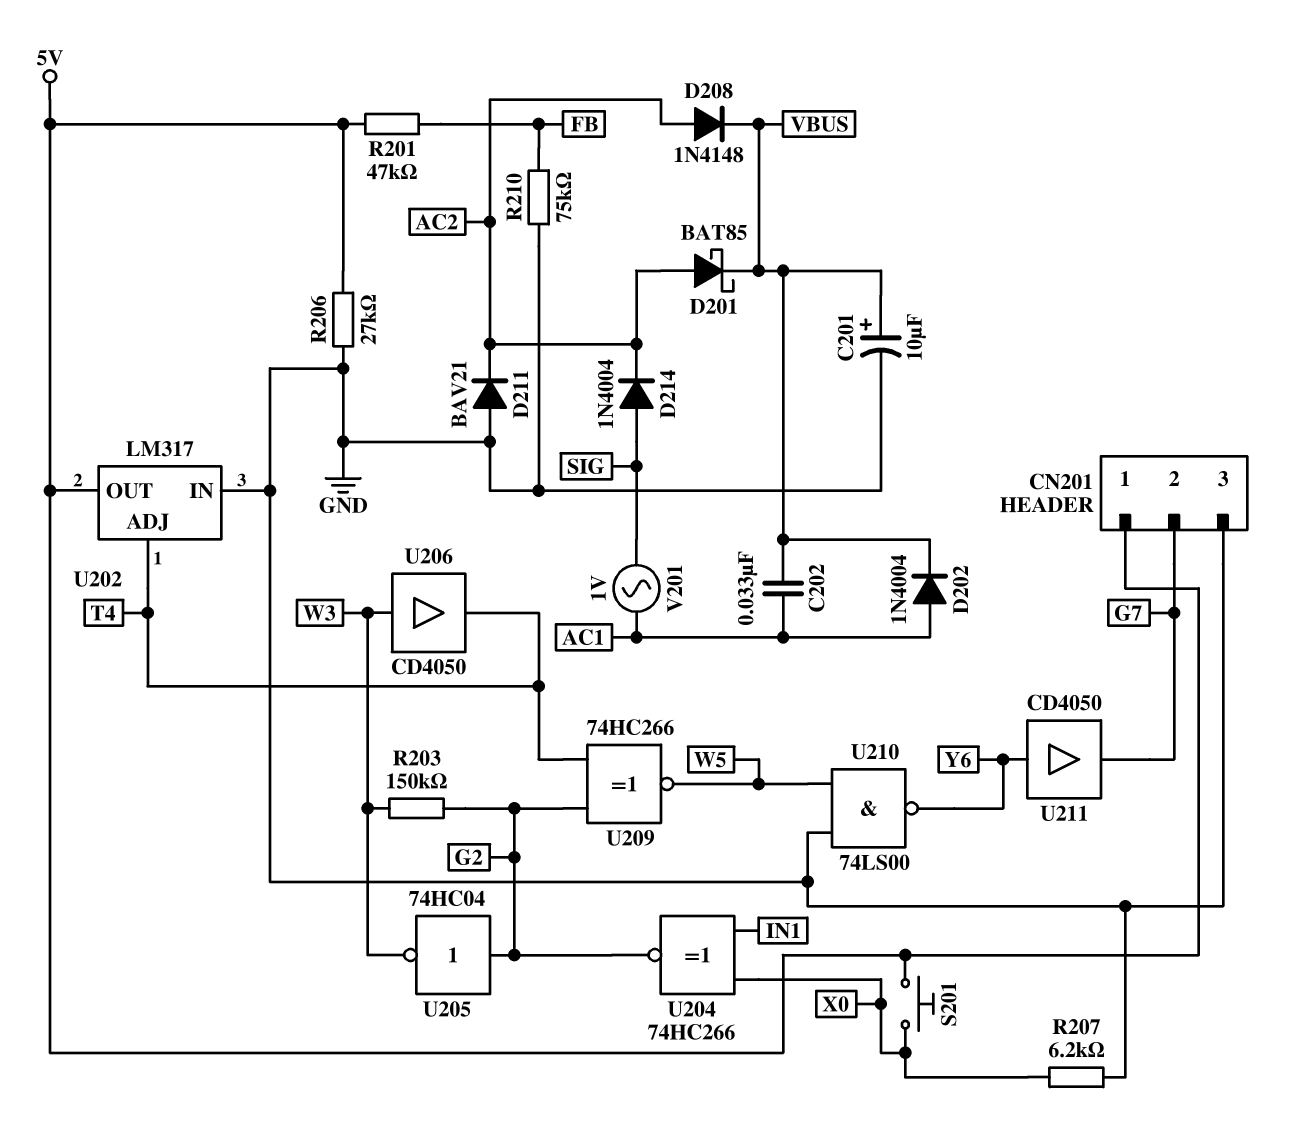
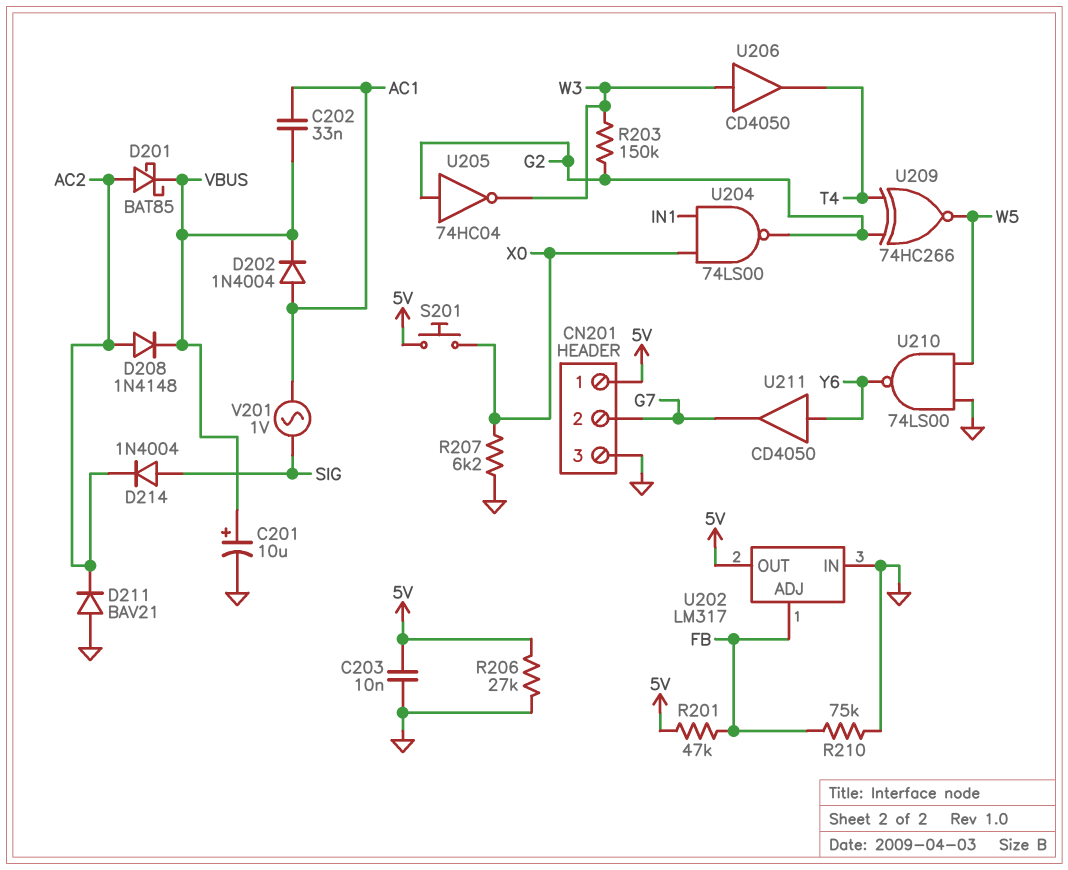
C203: none -> 10nF (5V, GND)
U202 pin ADJ: T4 -> FB
U204: XNOR 74HC266 (in IN1, in X0, out G2) -> NAND 74LS00 (in IN1, in X0, out G2)

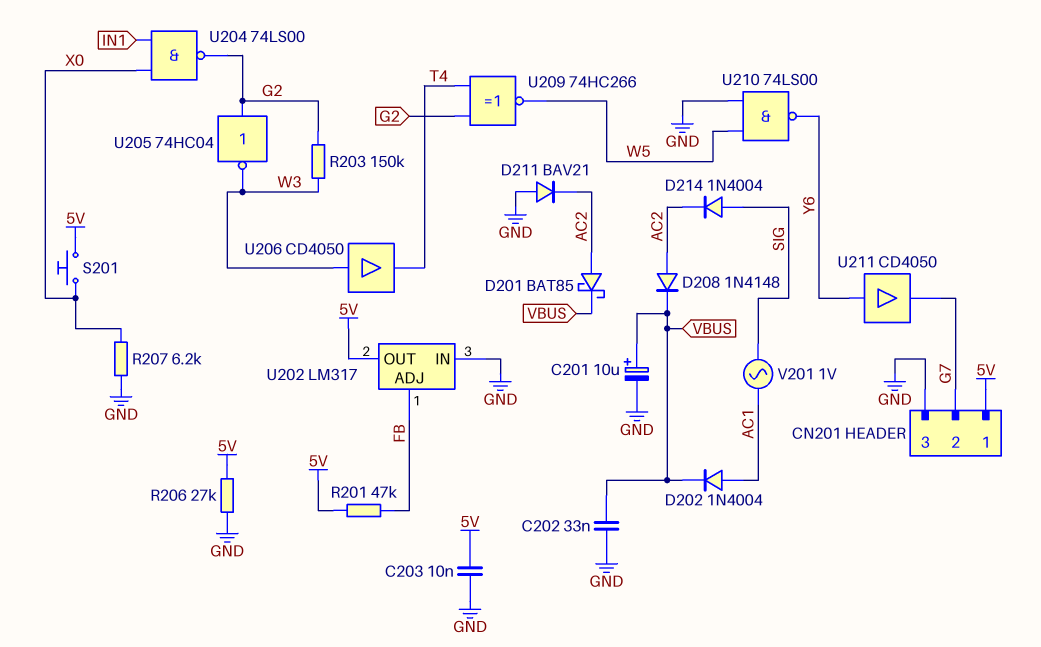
C202: 33nF (AC1, VBUS) -> 33nF (GND, VBUS)
R210: 75k (FB, GND) -> none

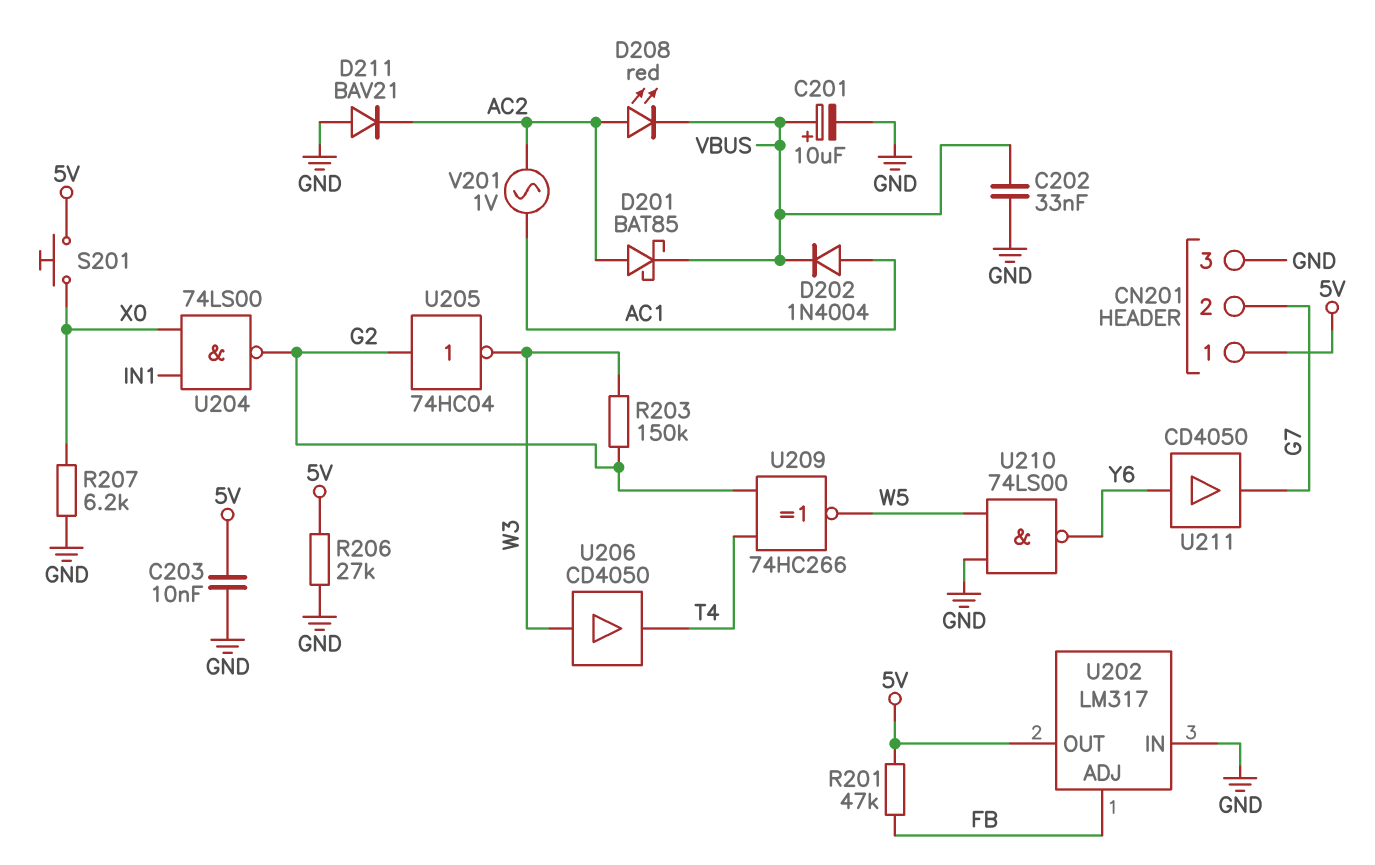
D208: diode 1N4148 (A AC2, K VBUS) -> LED red (A AC2, K VBUS)
D214: diode 1N4004 (A SIG, K AC2) -> none
V201: AC 1V (AC1, SIG) -> AC 1V (AC1, AC2)

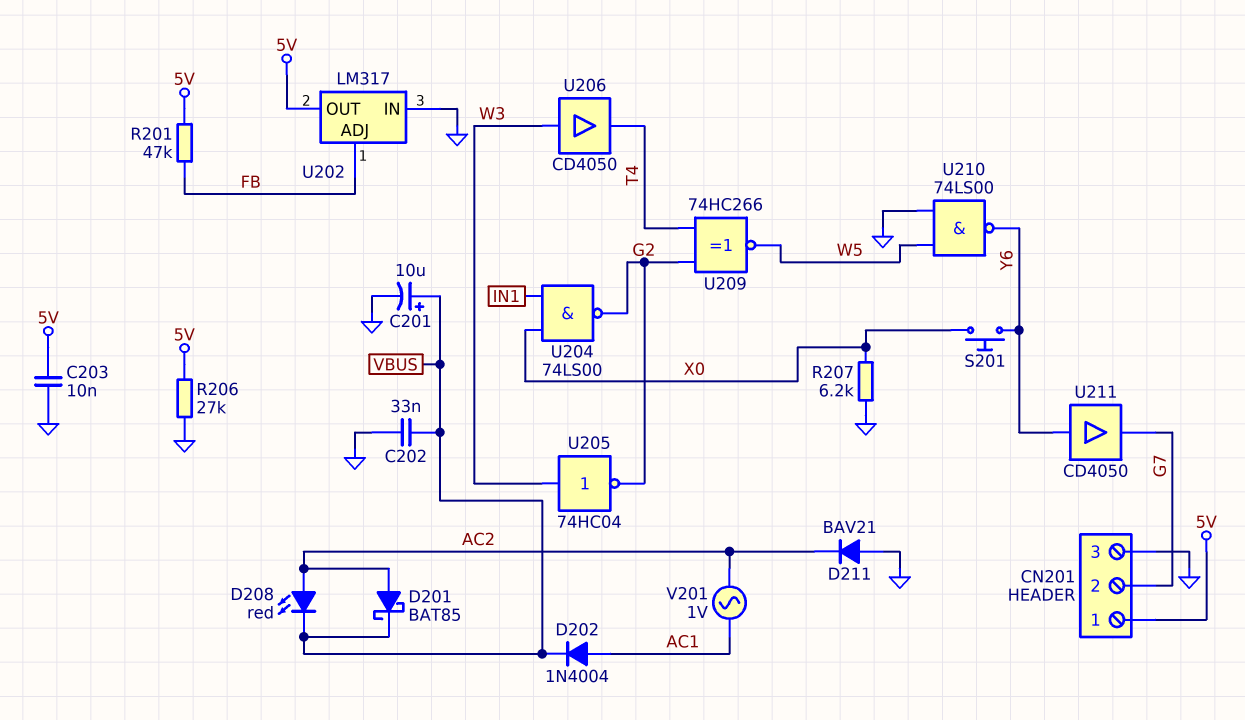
R203: 150k (G2, W3) -> none
S201: button (5V, X0) -> button (X0, Y6)
U205: NOT 74HC04 (in G2, out W3) -> NOT 74HC04 (in W3, out G2)

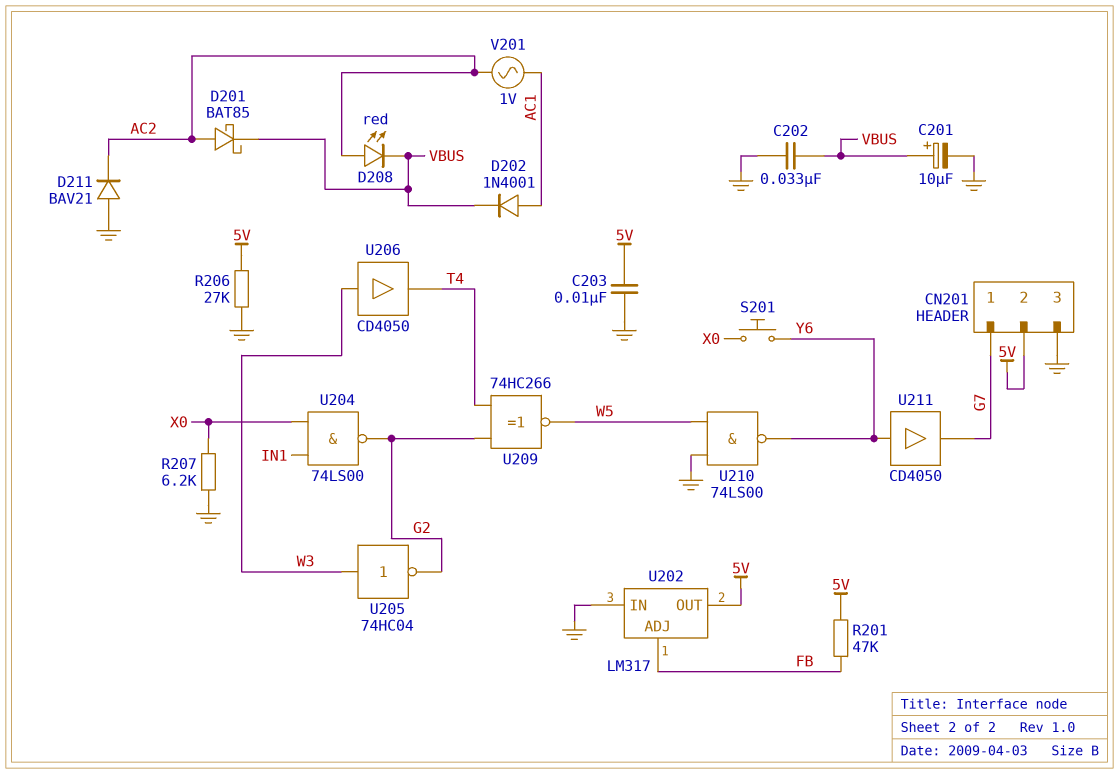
CN201 pin 1: 5V -> G7
CN201 pin 2: G7 -> 5V
D202: diode 1N4004 (A AC1, K VBUS) -> diode 1N4001 (A AC1, K VBUS)

